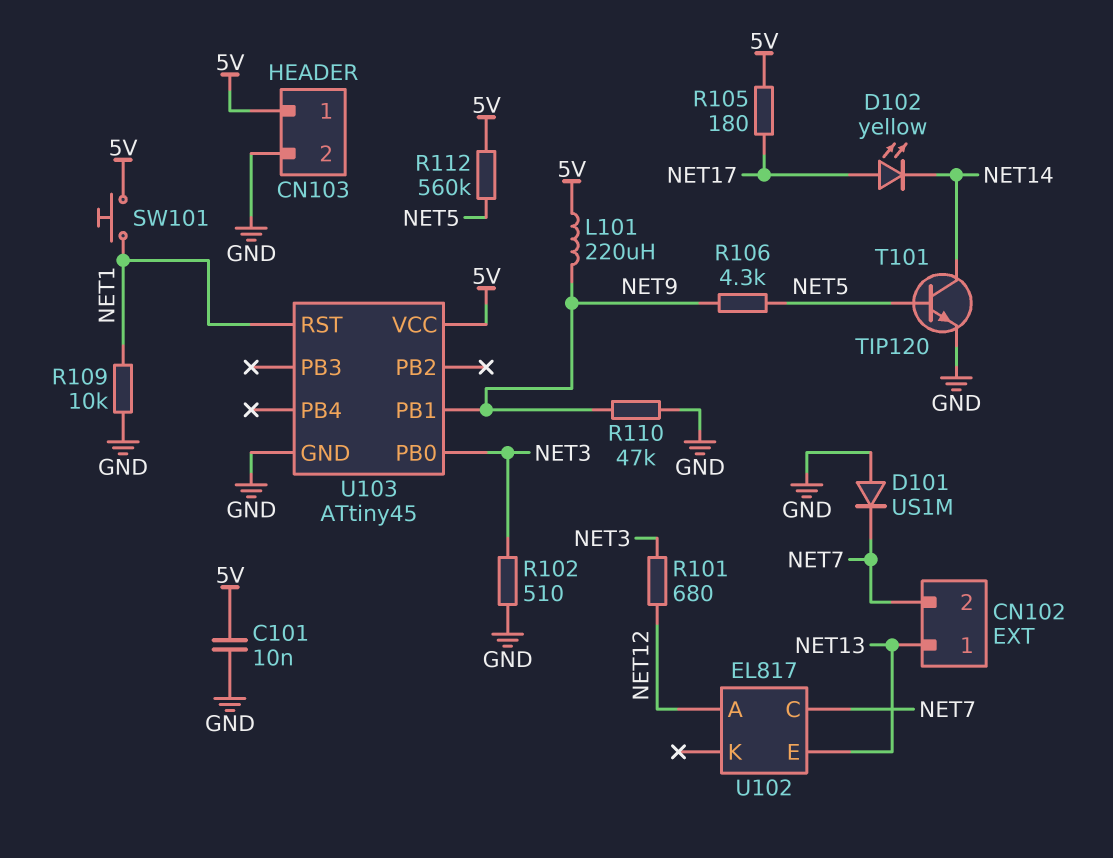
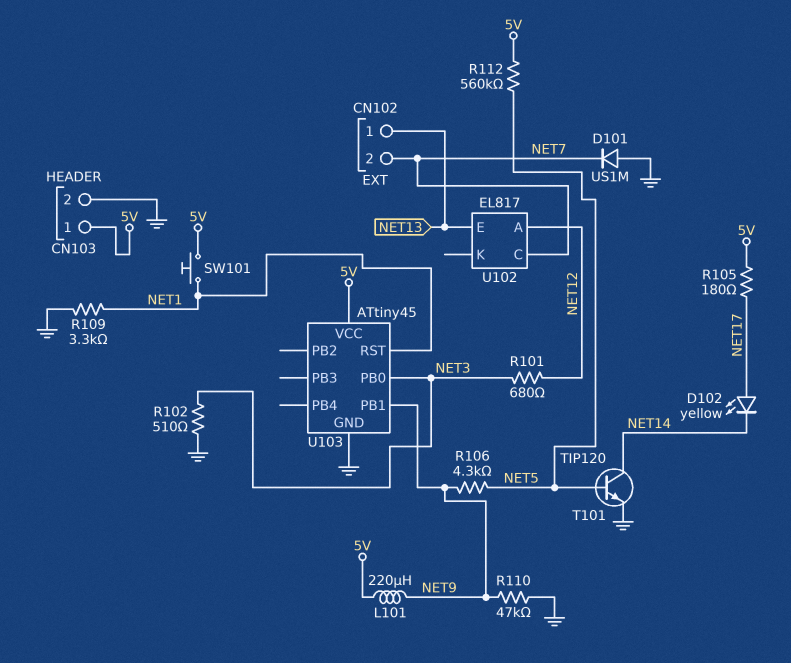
C101: 10nF (5V, GND) -> none
R109: 10k (GND, NET1) -> 3.3k (GND, NET1)

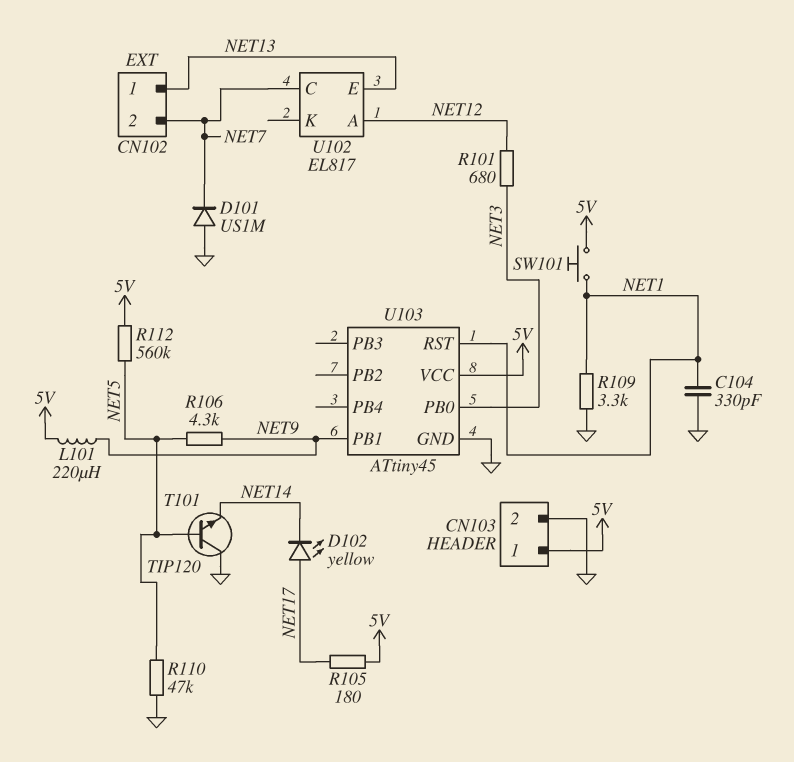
C104: none -> 330pF (GND, NET1)
R102: 510 (GND, NET3) -> none
R110: 47k (GND, NET9) -> 47k (GND, NET5)
T101: NPN TIP120 (B NET5, C NET14, E GND) -> NPN TIP120 (B NET5, C GND, E NET14)

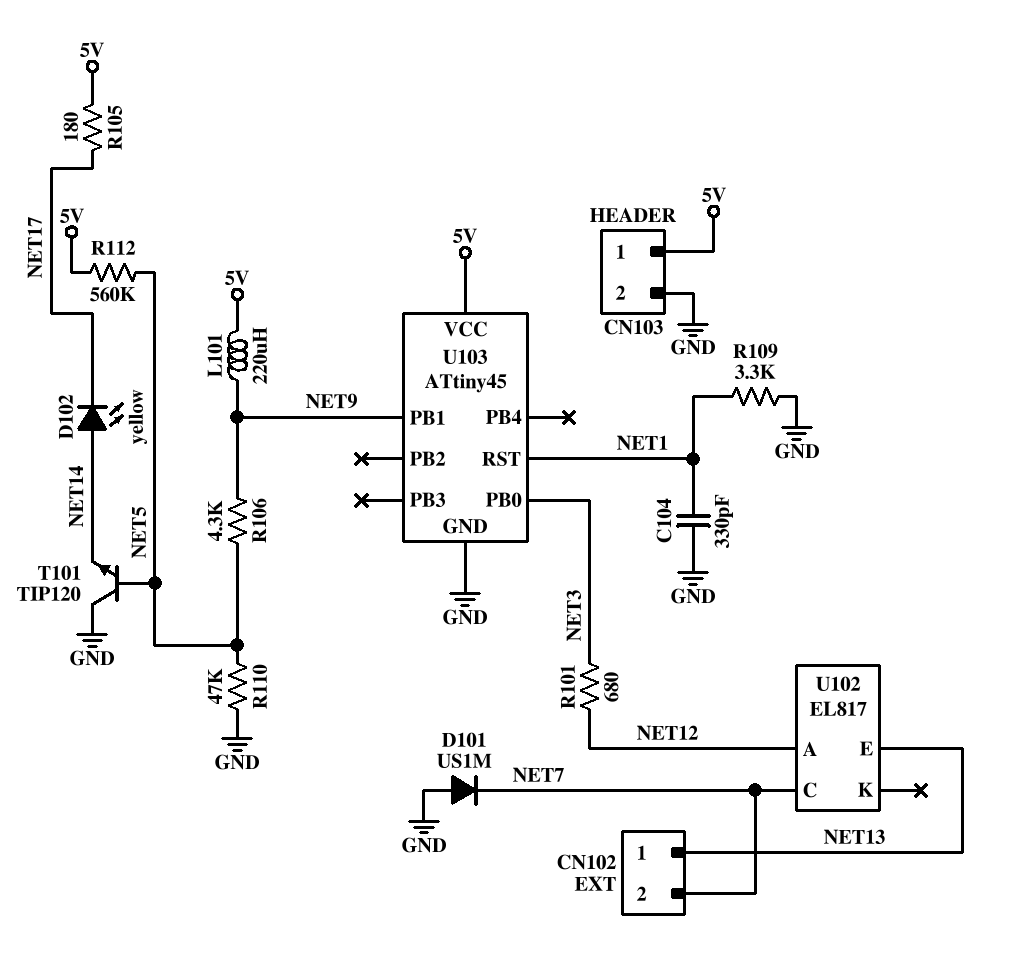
D102: LED yellow (A NET17, K NET14) -> LED yellow (A NET14, K NET17)
SW101: button (5V, NET1) -> none

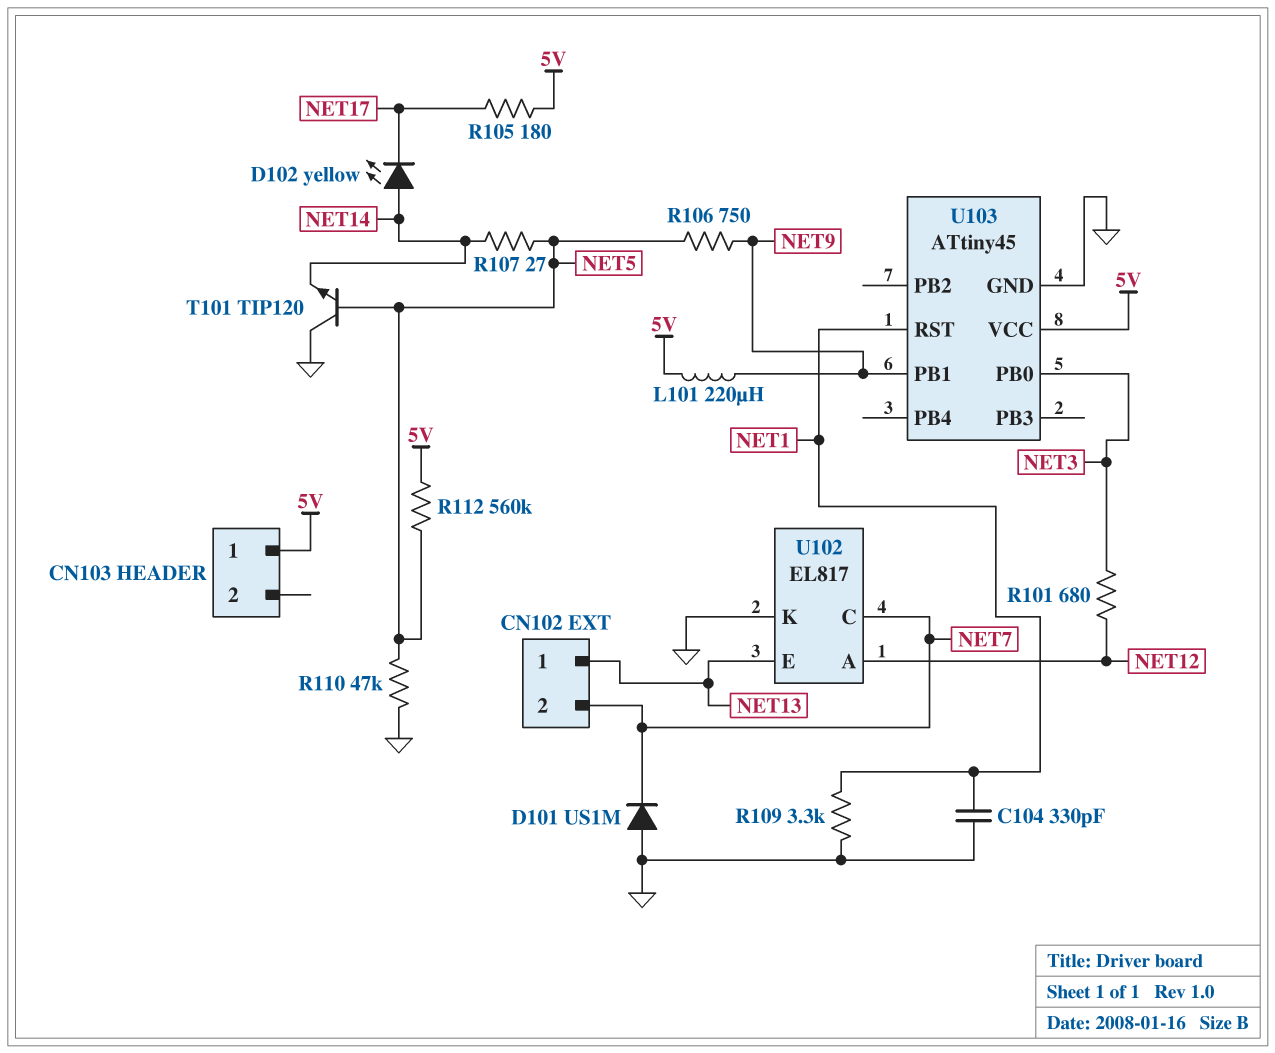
CN103 pin 2: GND -> none
R106: 4.3k (NET5, NET9) -> 750 (NET5, NET9)
R107: none -> 27 (NET5, NET14)
U102 pin K: none -> GND

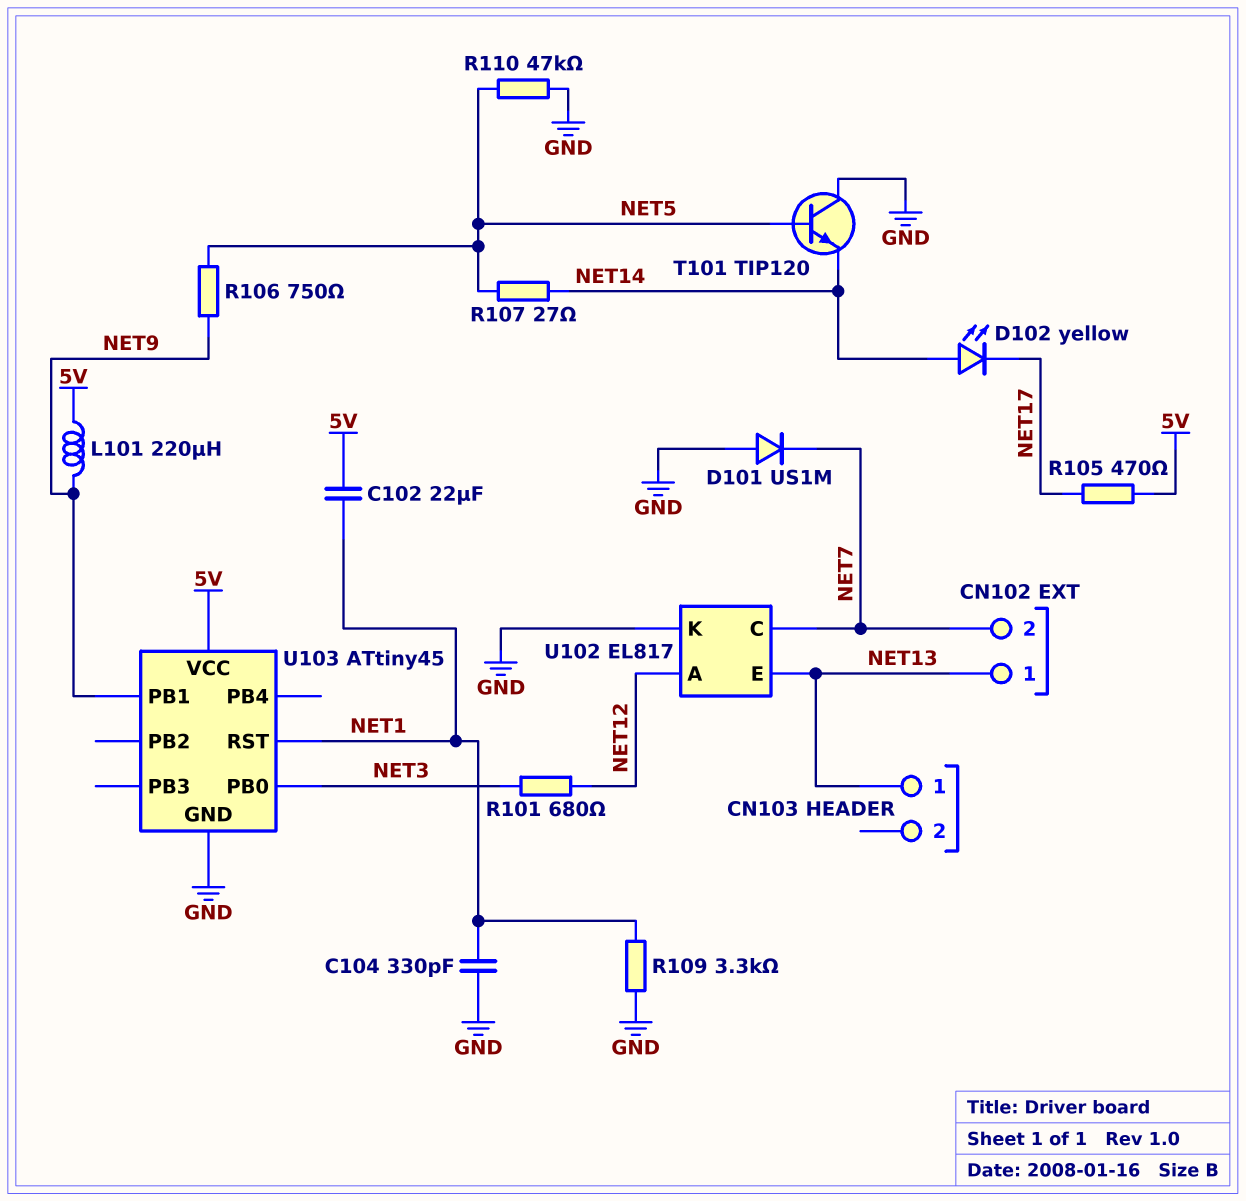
C102: none -> 22uF (5V, NET1)
CN103 pin 1: 5V -> NET13
R105: 180 (5V, NET17) -> 470 (5V, NET17)
R112: 560k (5V, NET5) -> none

